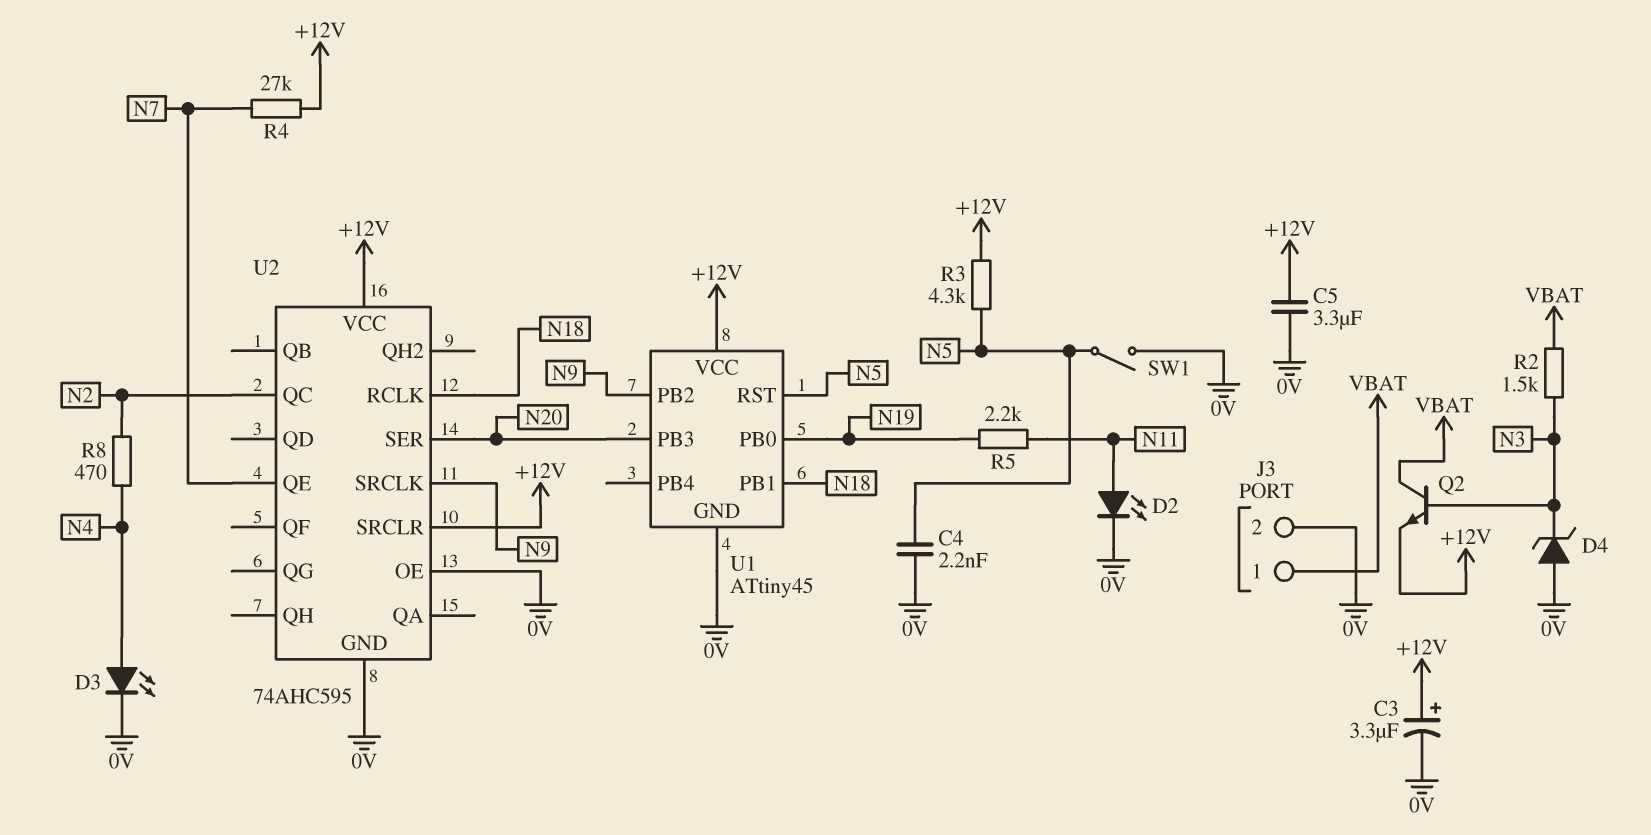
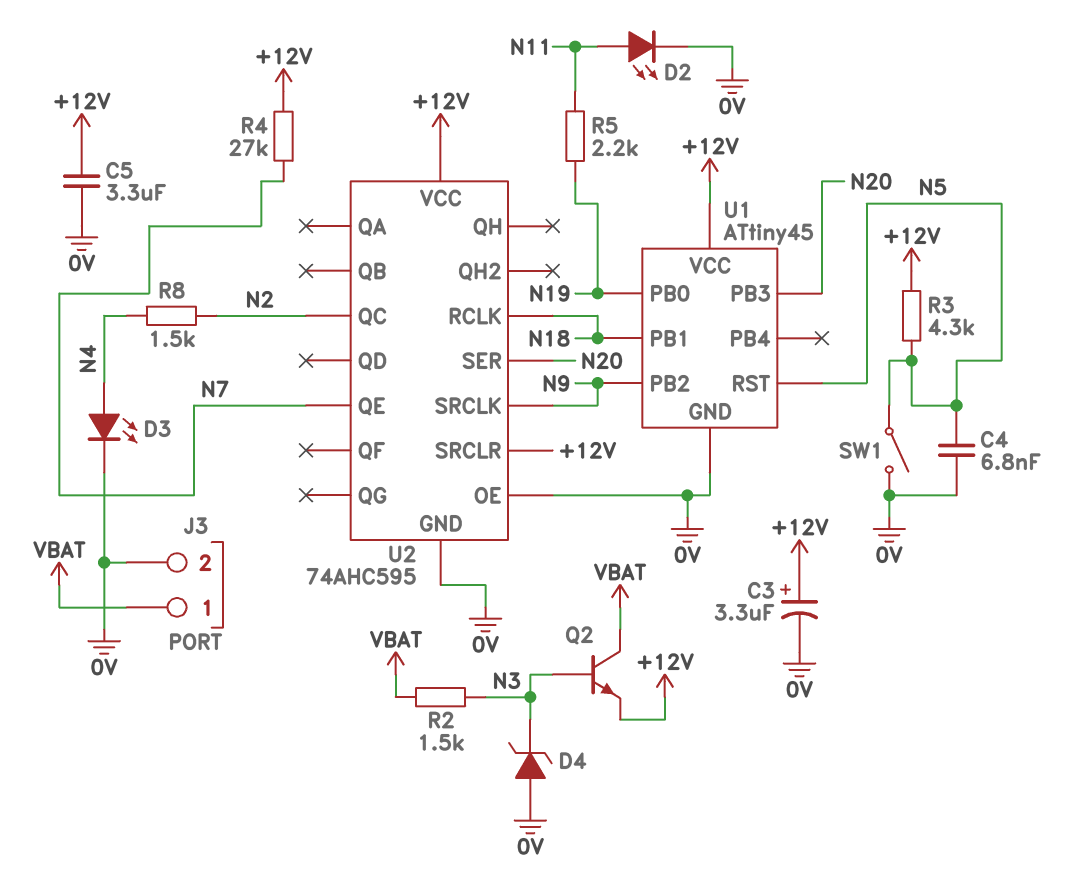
C4: 2.2nF (0V, N5) -> 6.8nF (0V, N5)
R8: 470 (N2, N4) -> 1.5k (N2, N4)

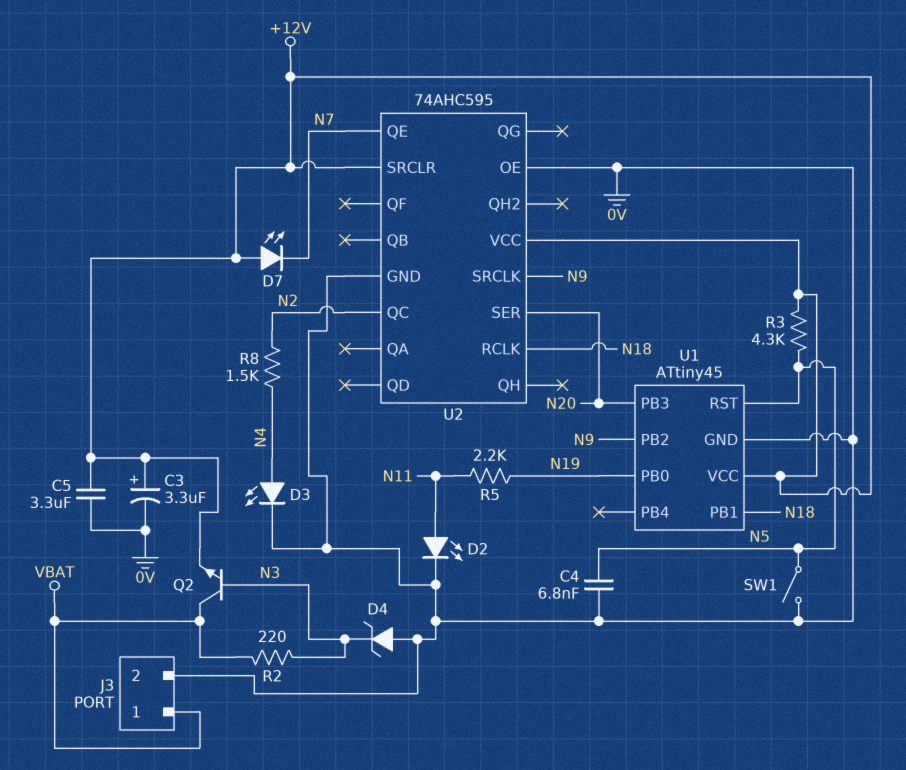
D7: none -> LED (A +12V, K N7)
R2: 1.5k (N3, VBAT) -> 220 (N3, VBAT)
R4: 27k (+12V, N7) -> none

